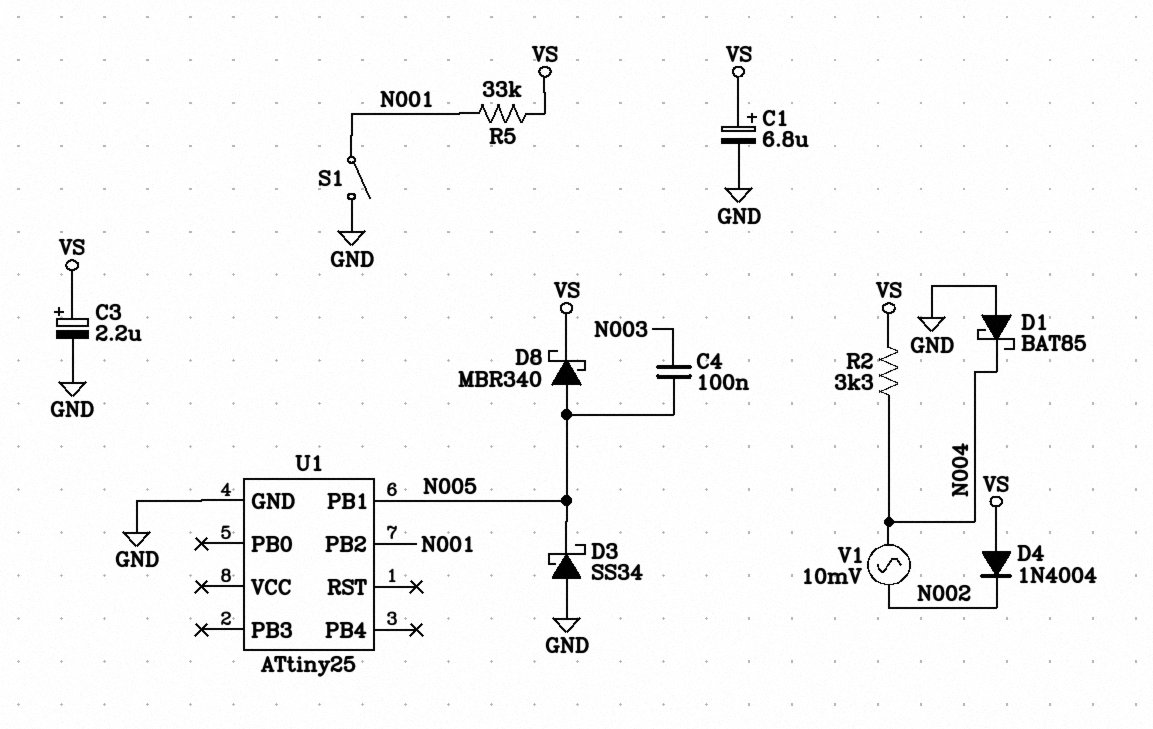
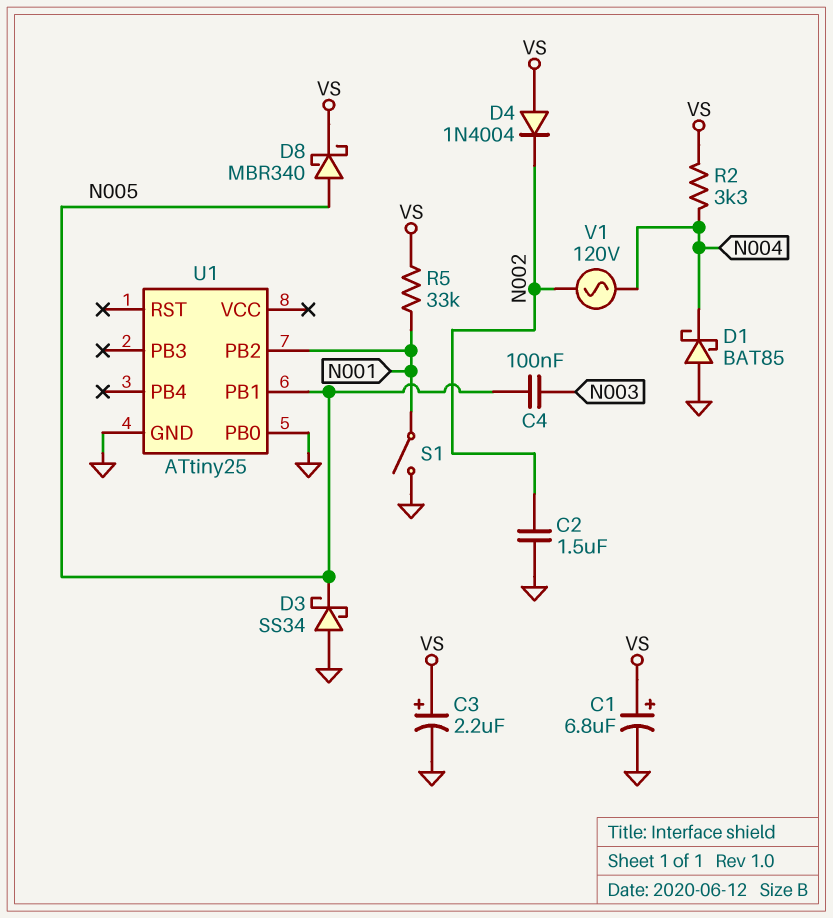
C2: none -> 1.5uF (GND, N002)
U1 pin PB0: none -> GND
V1: AC 10mV (N002, N004) -> AC 120V (N002, N004)

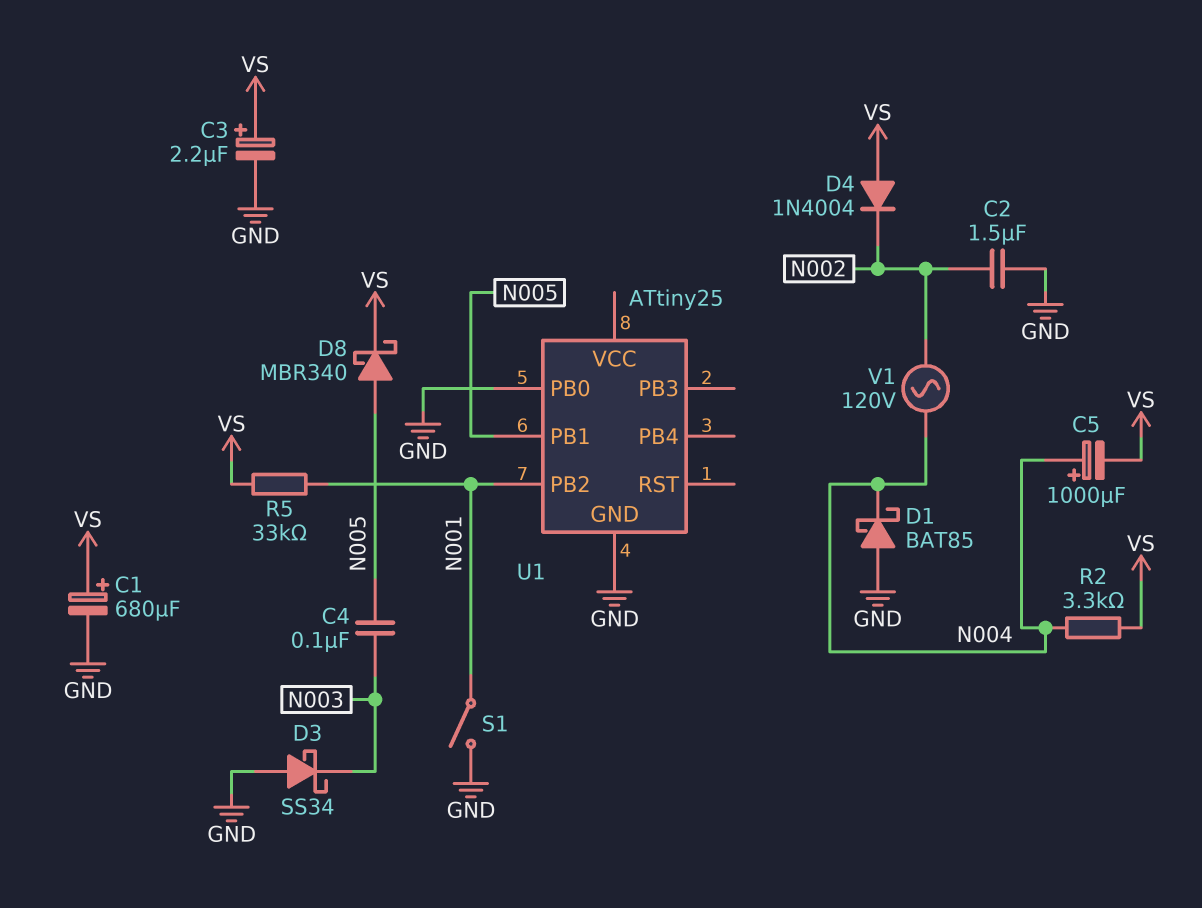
C1: 6.8uF (plus VS, minus GND) -> 680uF (plus VS, minus GND)
C5: none -> 1000uF (plus N004, minus VS)
D3: schottky SS34 (A GND, K N005) -> schottky SS34 (A GND, K N003)

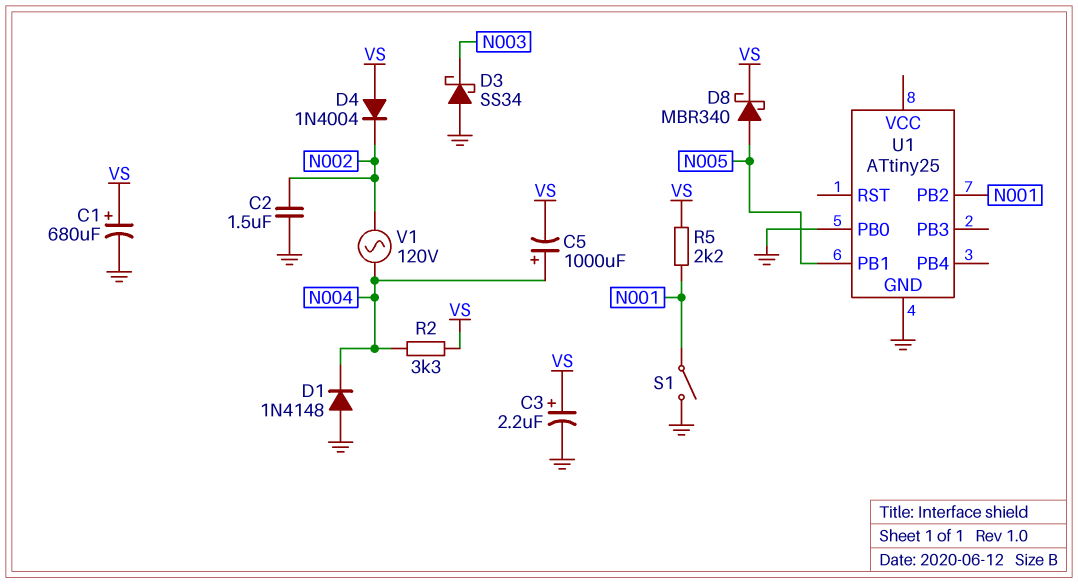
C4: 100nF (N003, N005) -> none
D1: schottky BAT85 (A GND, K N004) -> diode 1N4148 (A GND, K N004)
R5: 33k (N001, VS) -> 2.2k (N001, VS)

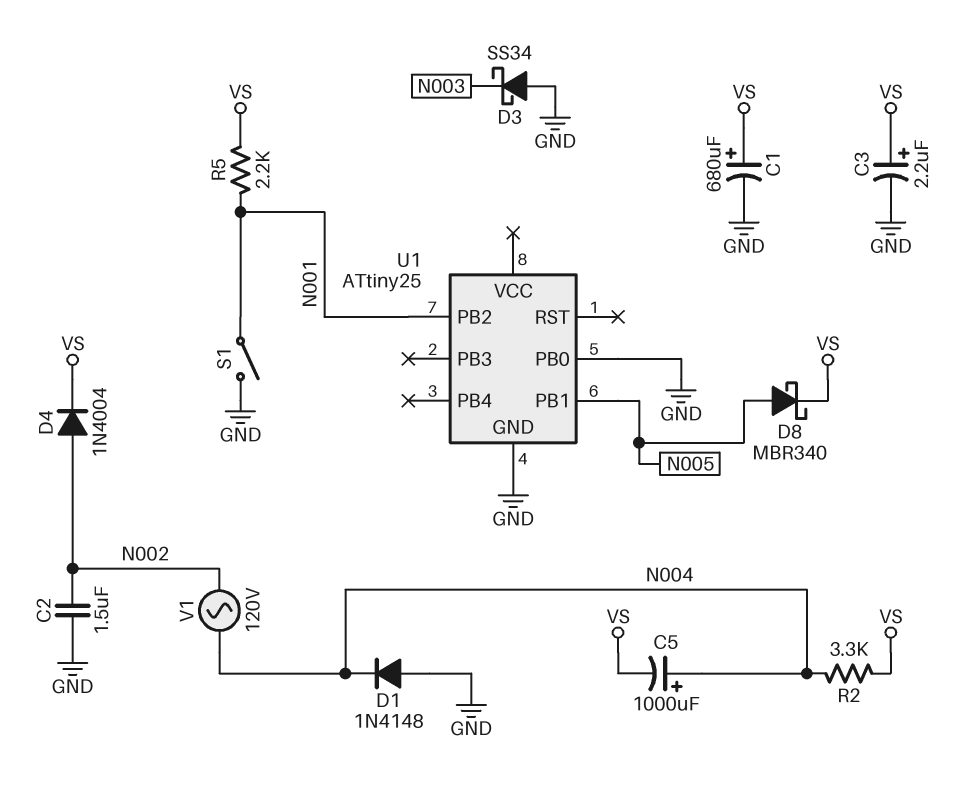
D4: diode 1N4004 (A VS, K N002) -> diode 1N4004 (A N002, K VS)

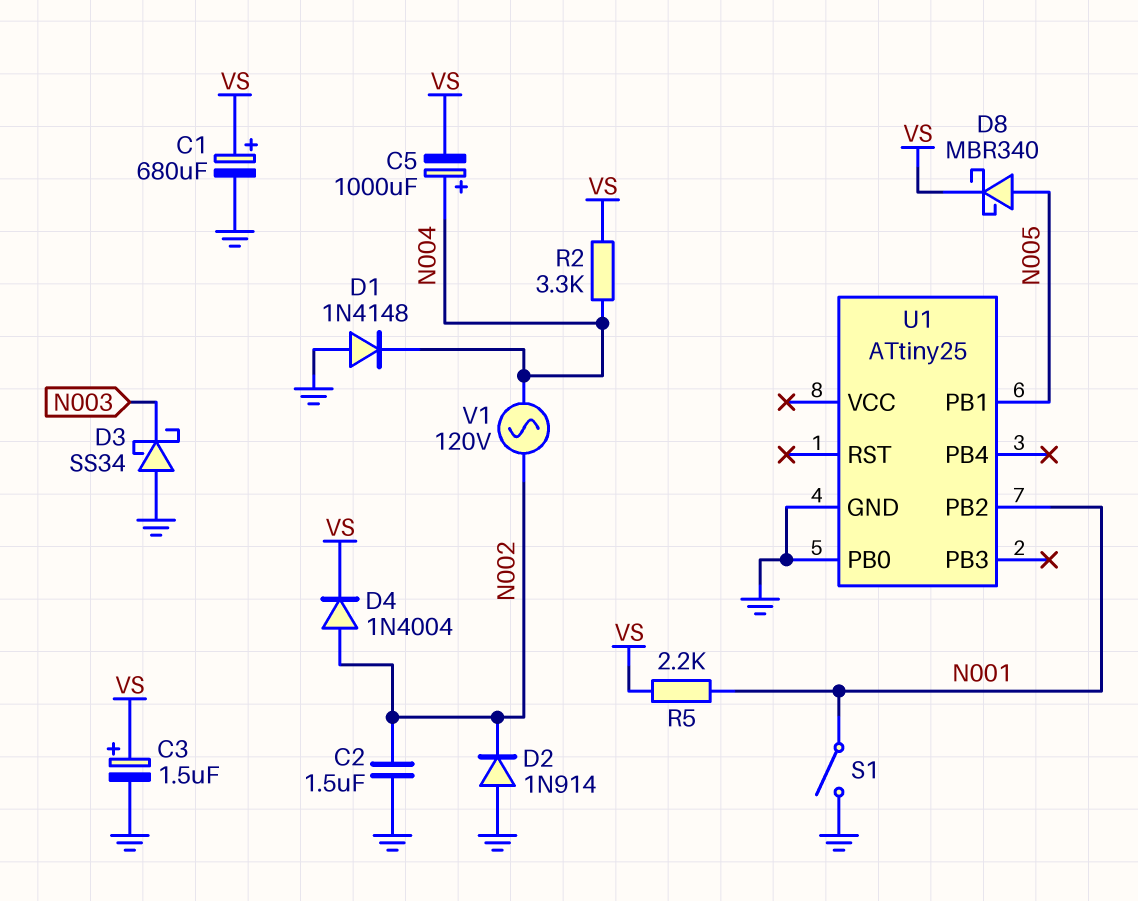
C3: 2.2uF (plus VS, minus GND) -> 1.5uF (plus VS, minus GND)
D2: none -> diode 1N914 (A GND, K N002)

